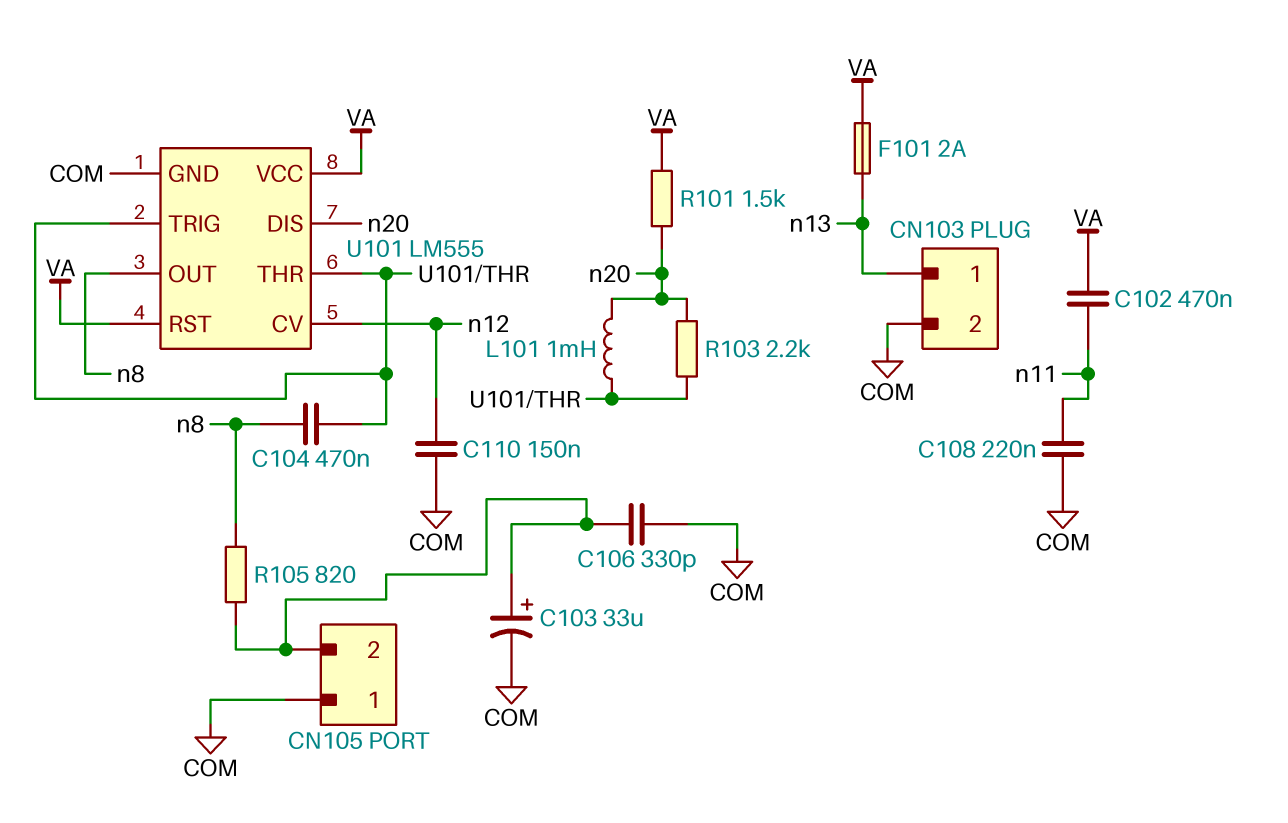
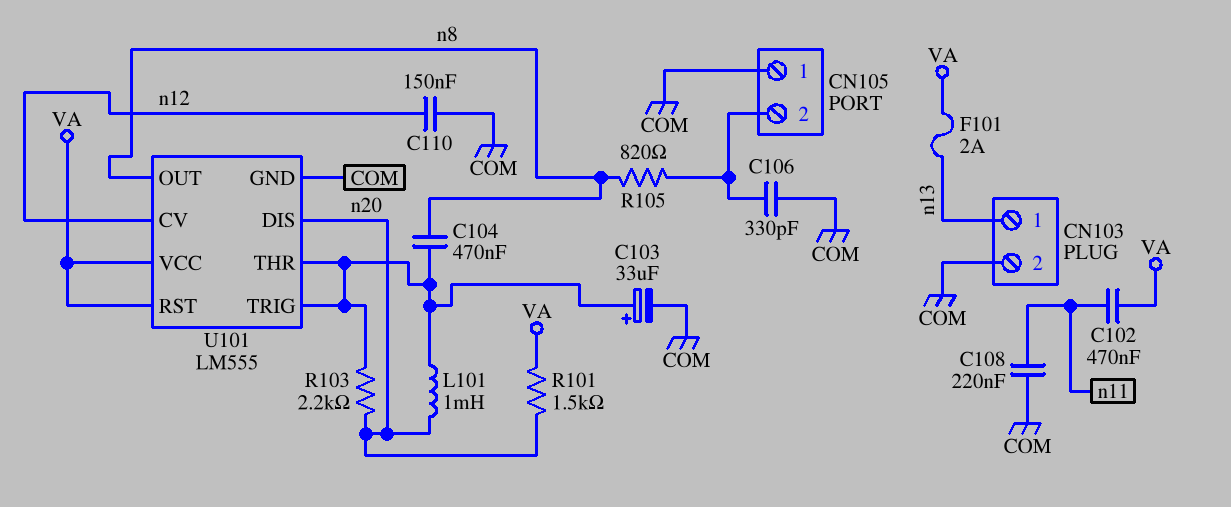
C103: 33uF (plus CN105/2, minus COM) -> 33uF (plus U101/THR, minus COM)

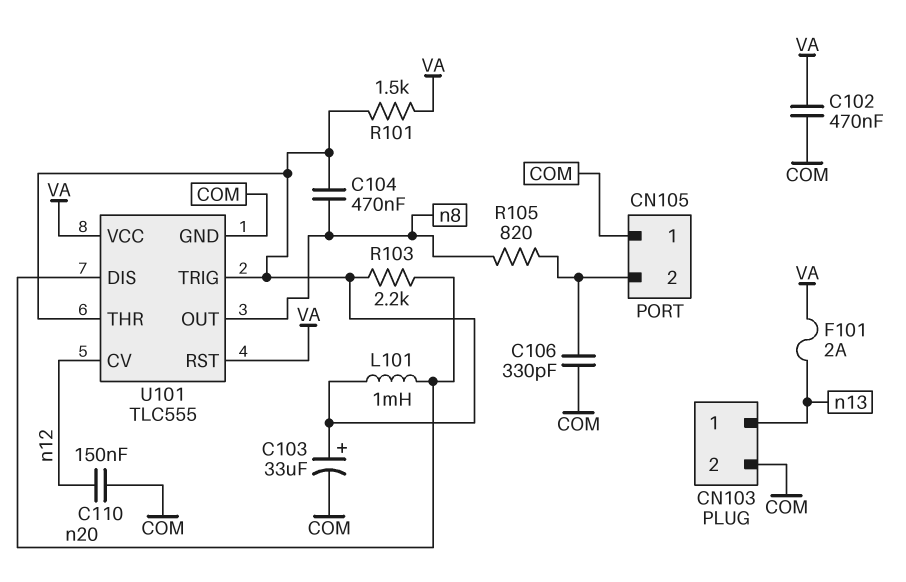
C102: 470nF (VA, n11) -> 470nF (COM, VA)
C108: 220nF (COM, n11) -> none
R101: 1.5k (VA, n20) -> 1.5k (U101/THR, VA)
U101: LM555 -> TLC555

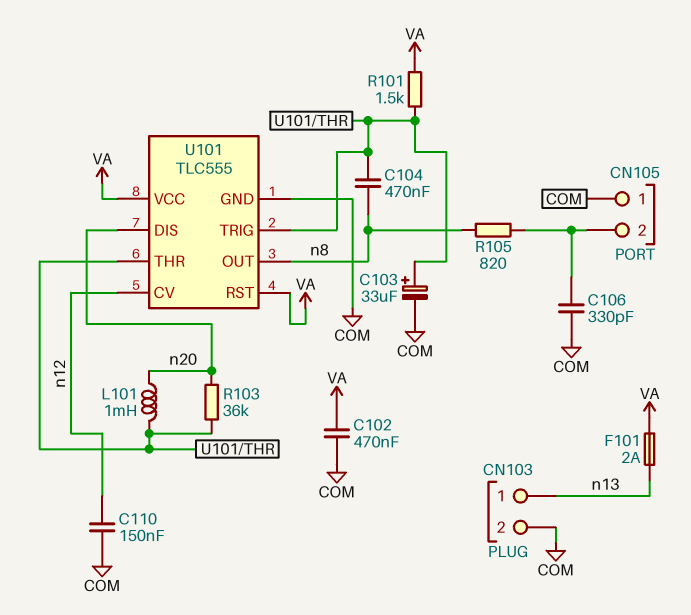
R103: 2.2k (U101/THR, n20) -> 36k (U101/THR, n20)

